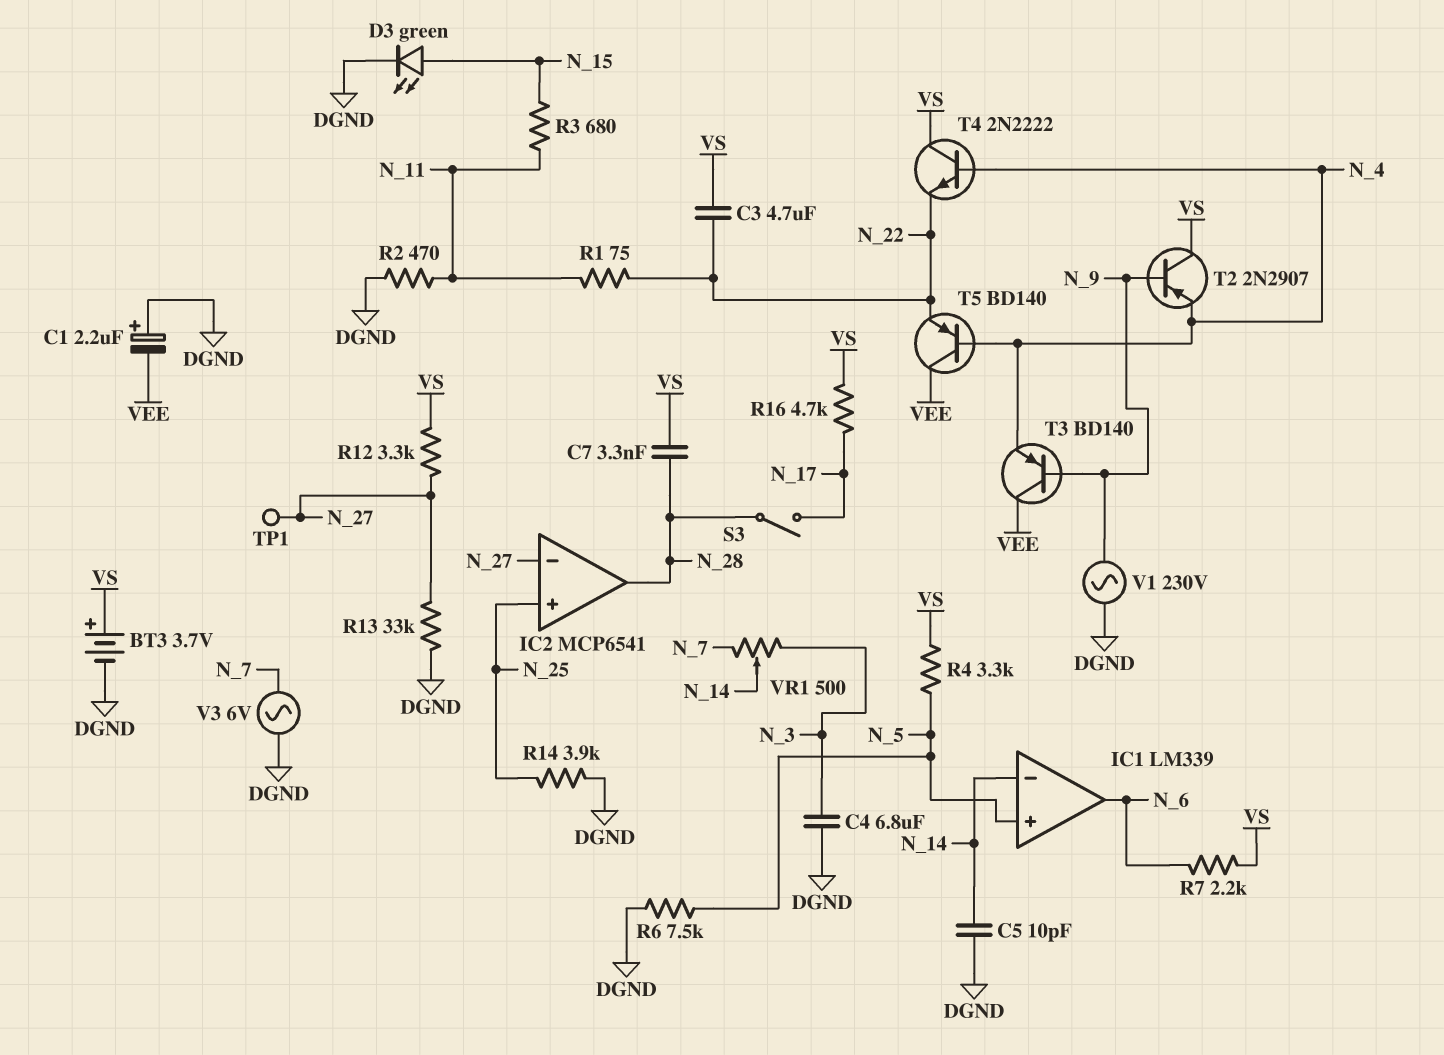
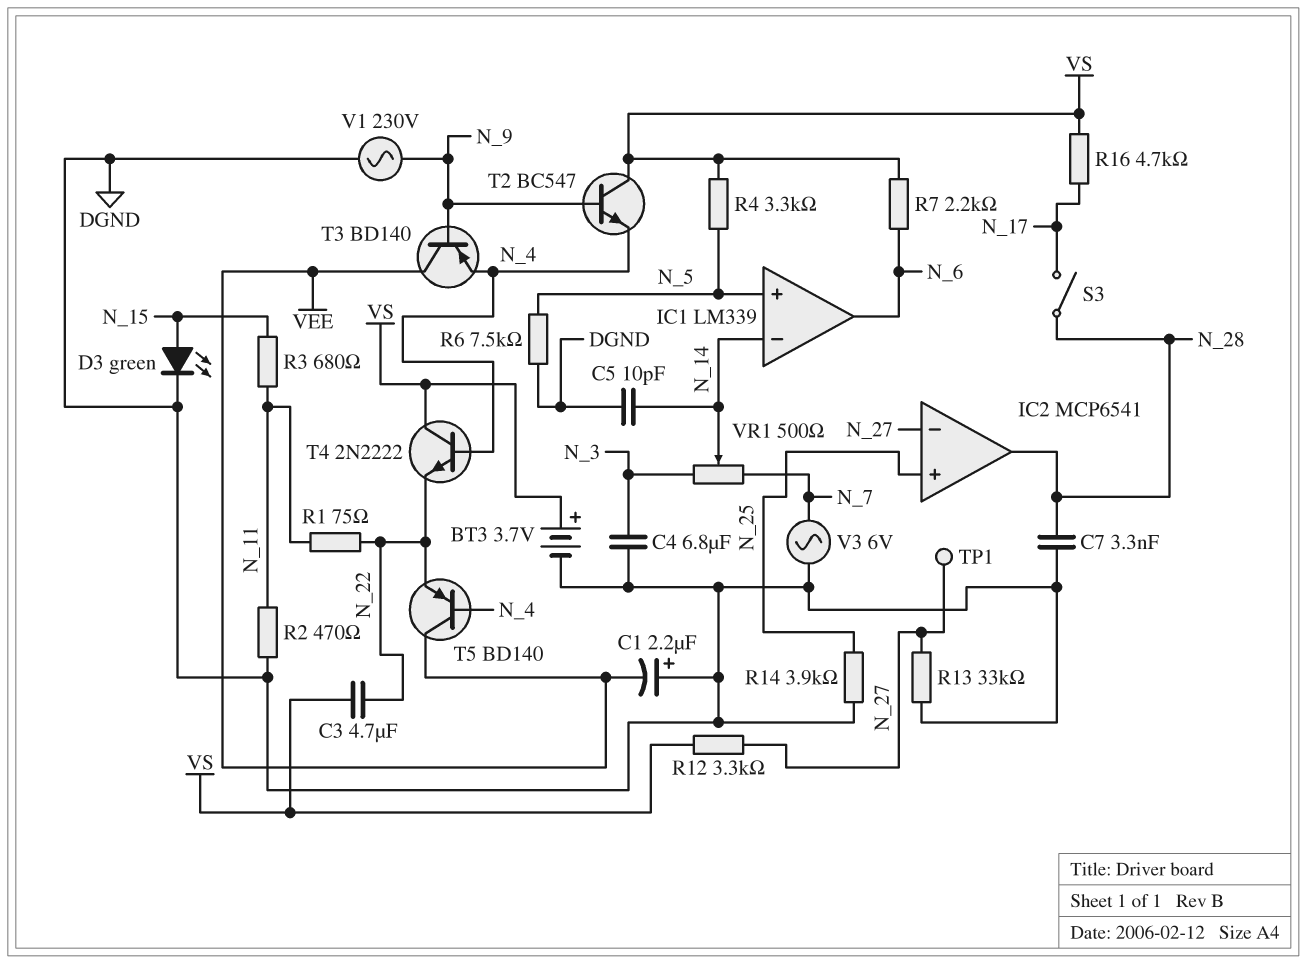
C7: 3.3nF (N_28, VS) -> 3.3nF (DGND, N_28)
T2: PNP 2N2907 (B N_9, C VS, E N_4) -> NPN BC547 (B N_9, C VS, E N_4)

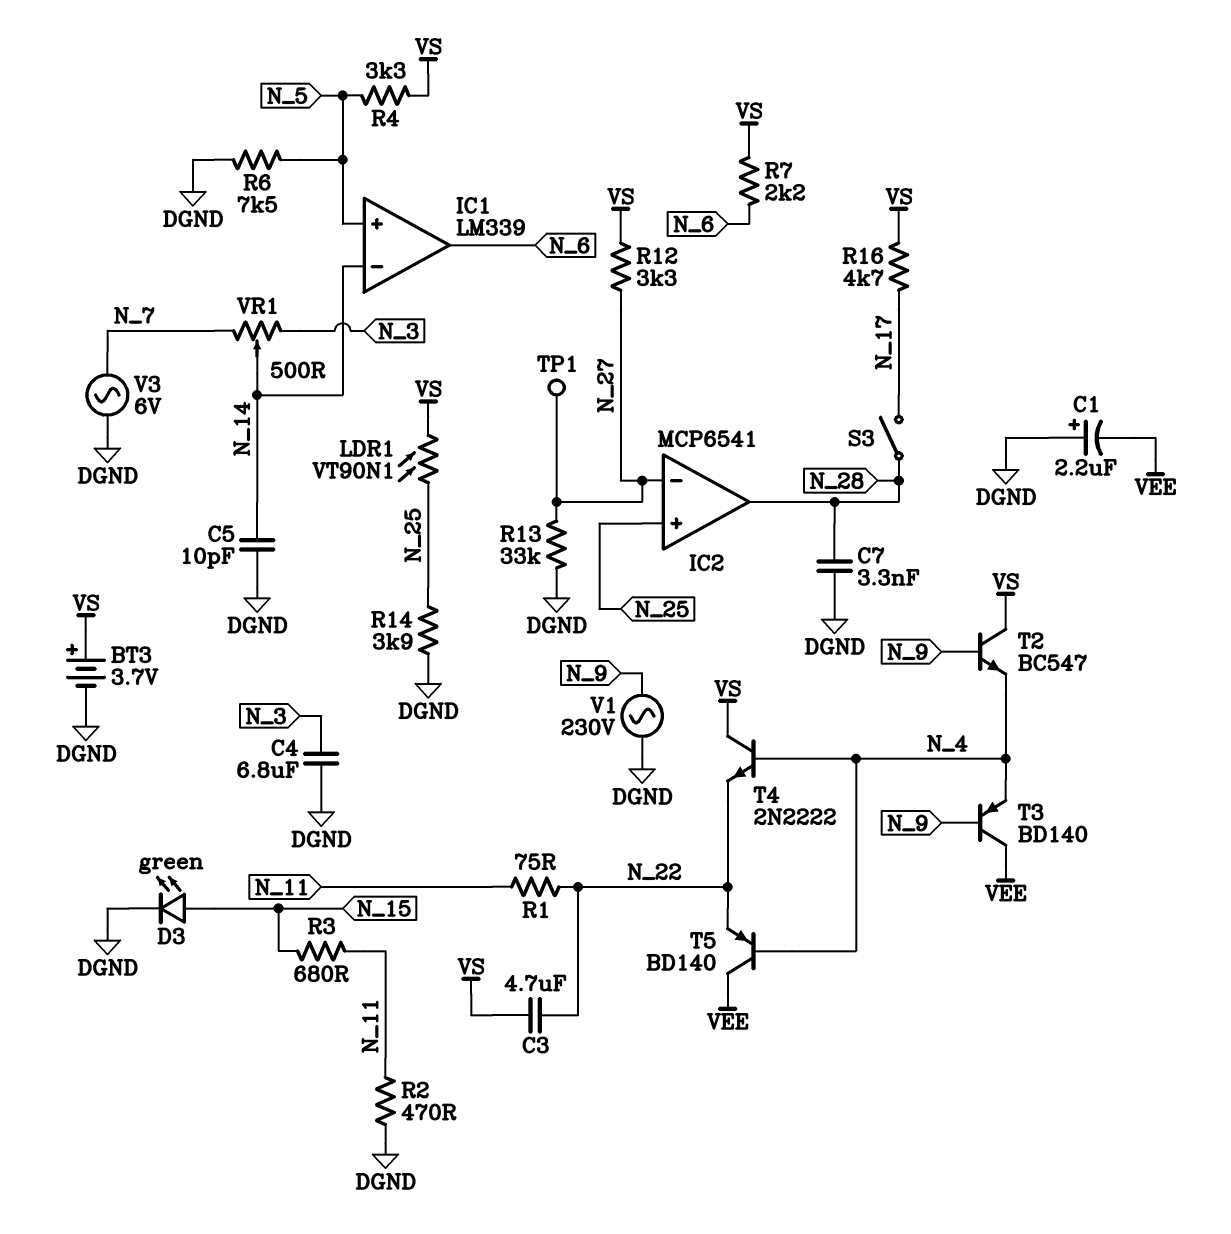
LDR1: none -> VT90N1 (N_25, VS)

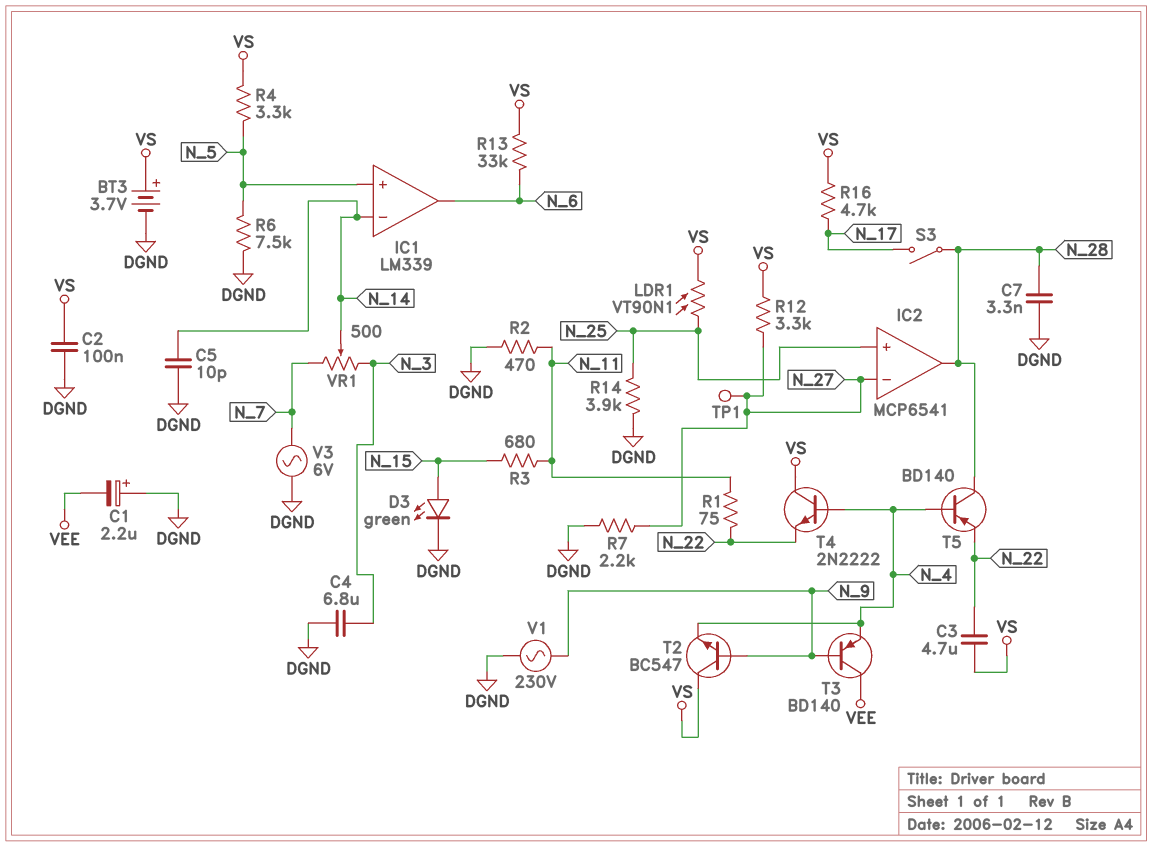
C2: none -> 100nF (DGND, VS)
R7: 2.2k (N_6, VS) -> 2.2k (DGND, N_27)
R13: 33k (DGND, N_27) -> 33k (N_6, VS)
T5: PNP BD140 (B N_4, C VEE, E N_22) -> PNP BD140 (B N_4, C N_28, E N_22)

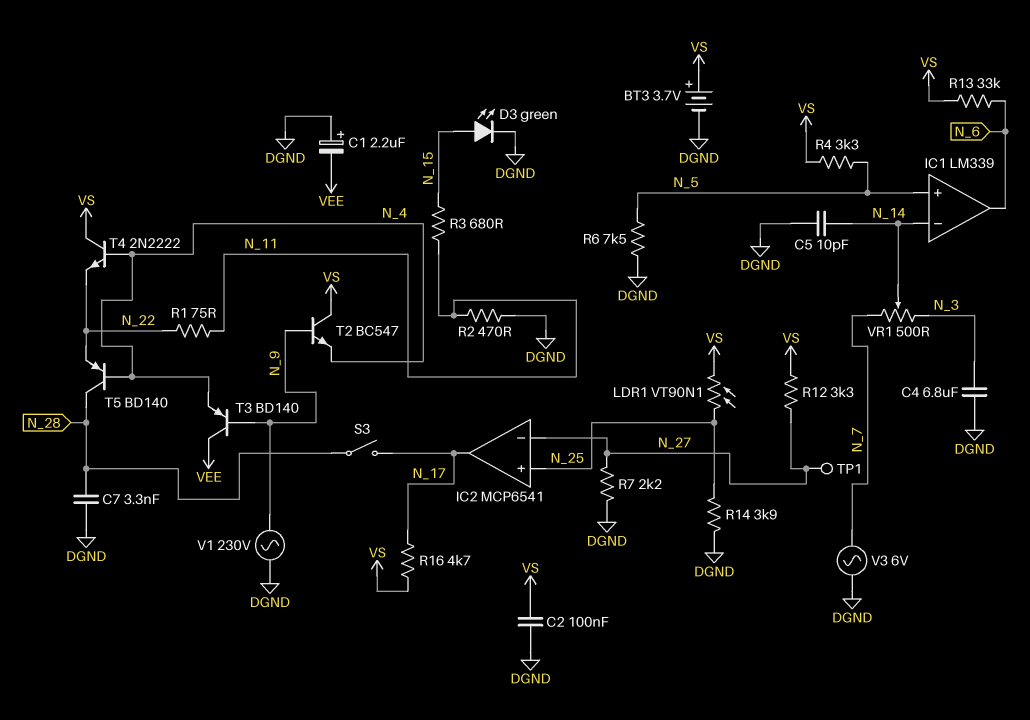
C3: 4.7uF (N_22, VS) -> none
IC2 pin out: N_28 -> N_17

